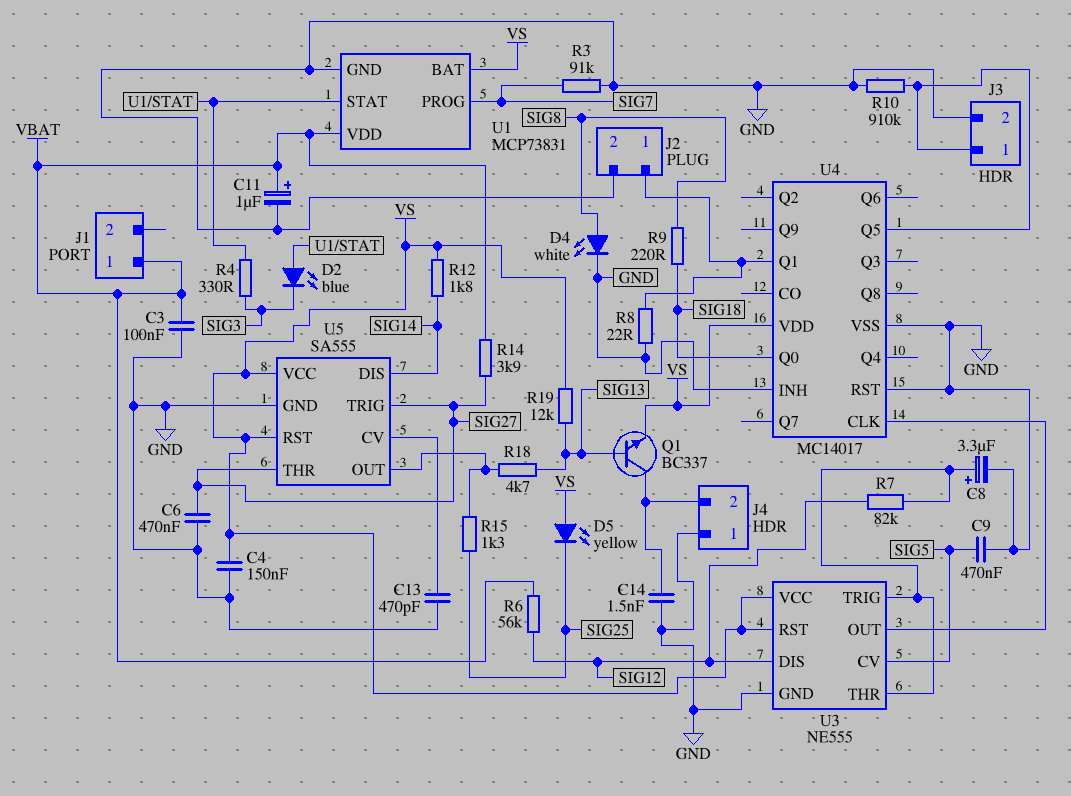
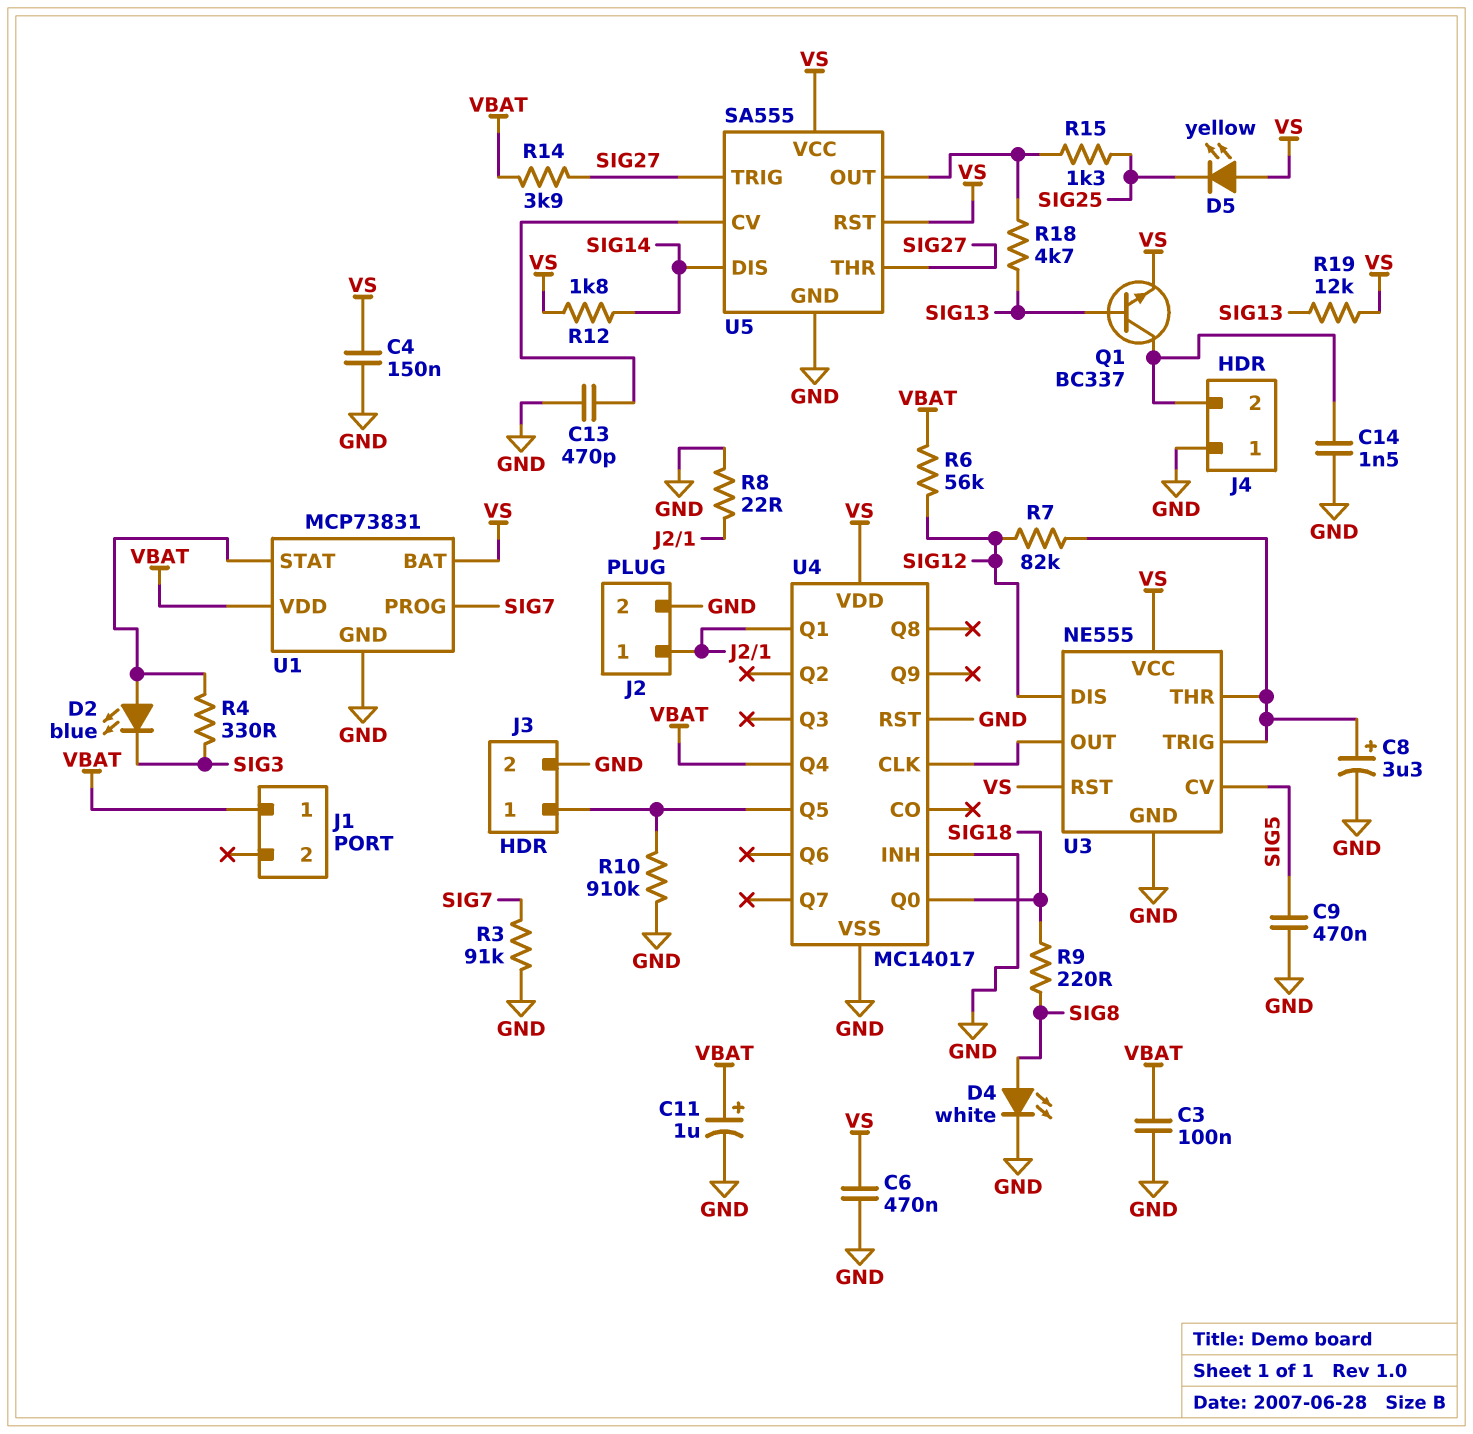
C6: 470nF (GND, SIG27) -> 470nF (GND, VS)
U4 pin Q4: none -> VBAT

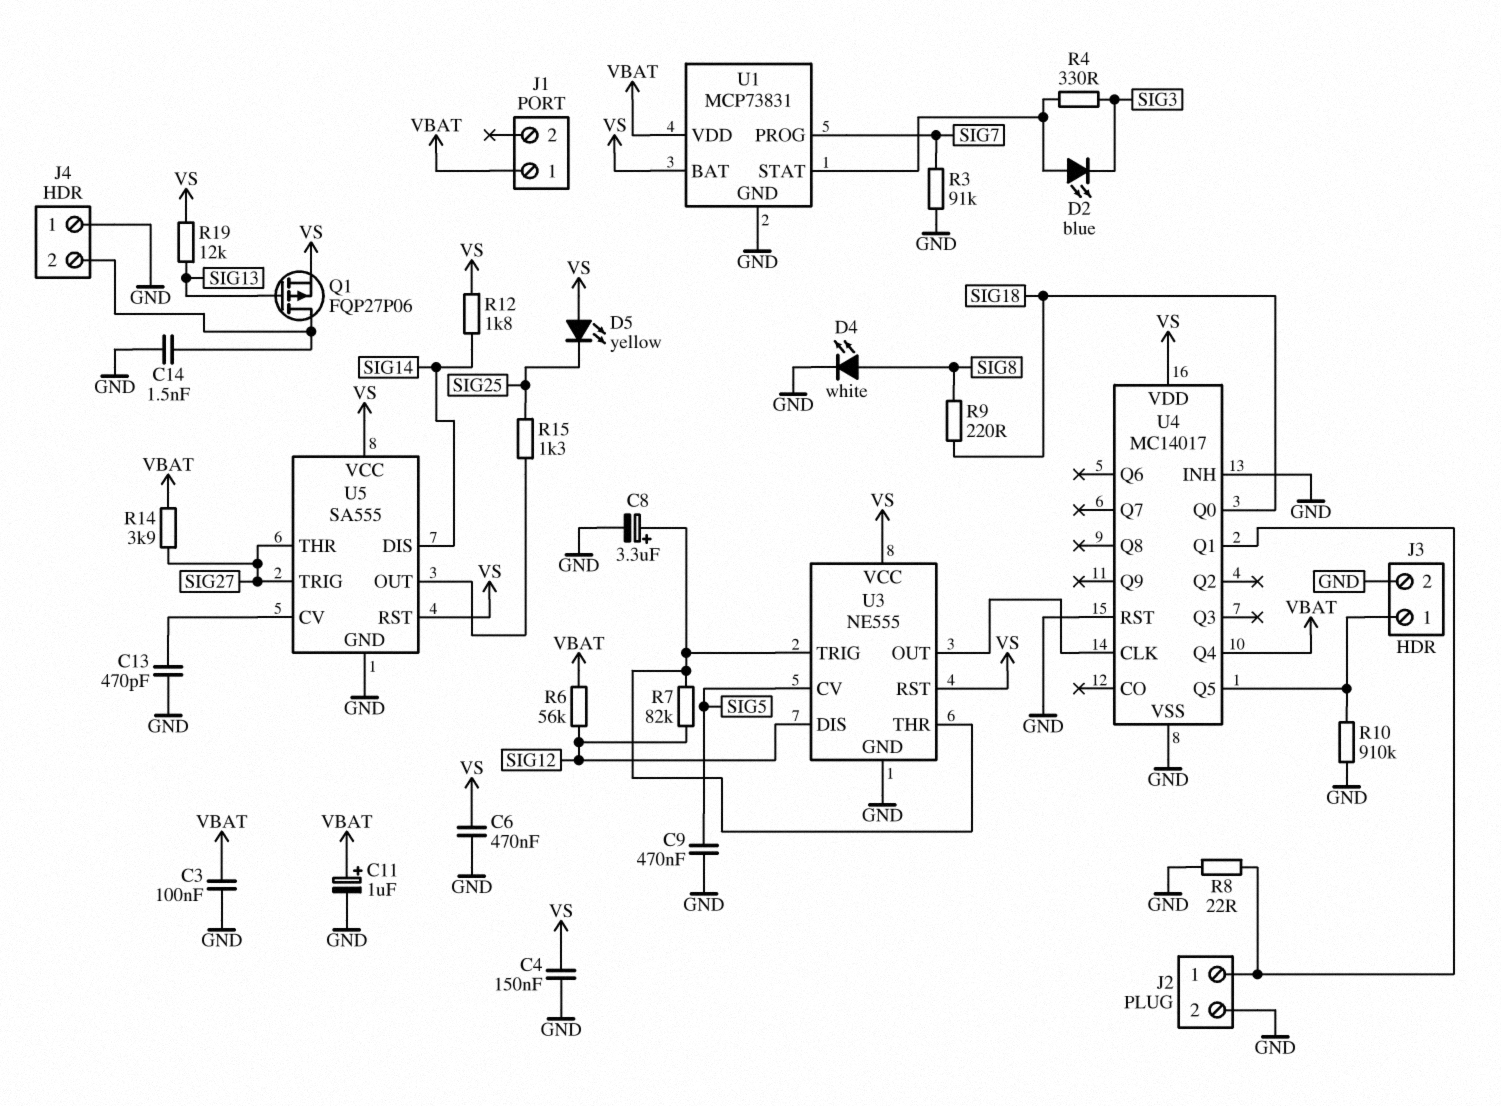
Q1: NPN BC337 (B SIG13, C J4/2, E VS) -> PMOS FQP27P06 (G SIG13, D J4/2, S VS)
R18: 4.7k (SIG13, U5/OUT) -> none

